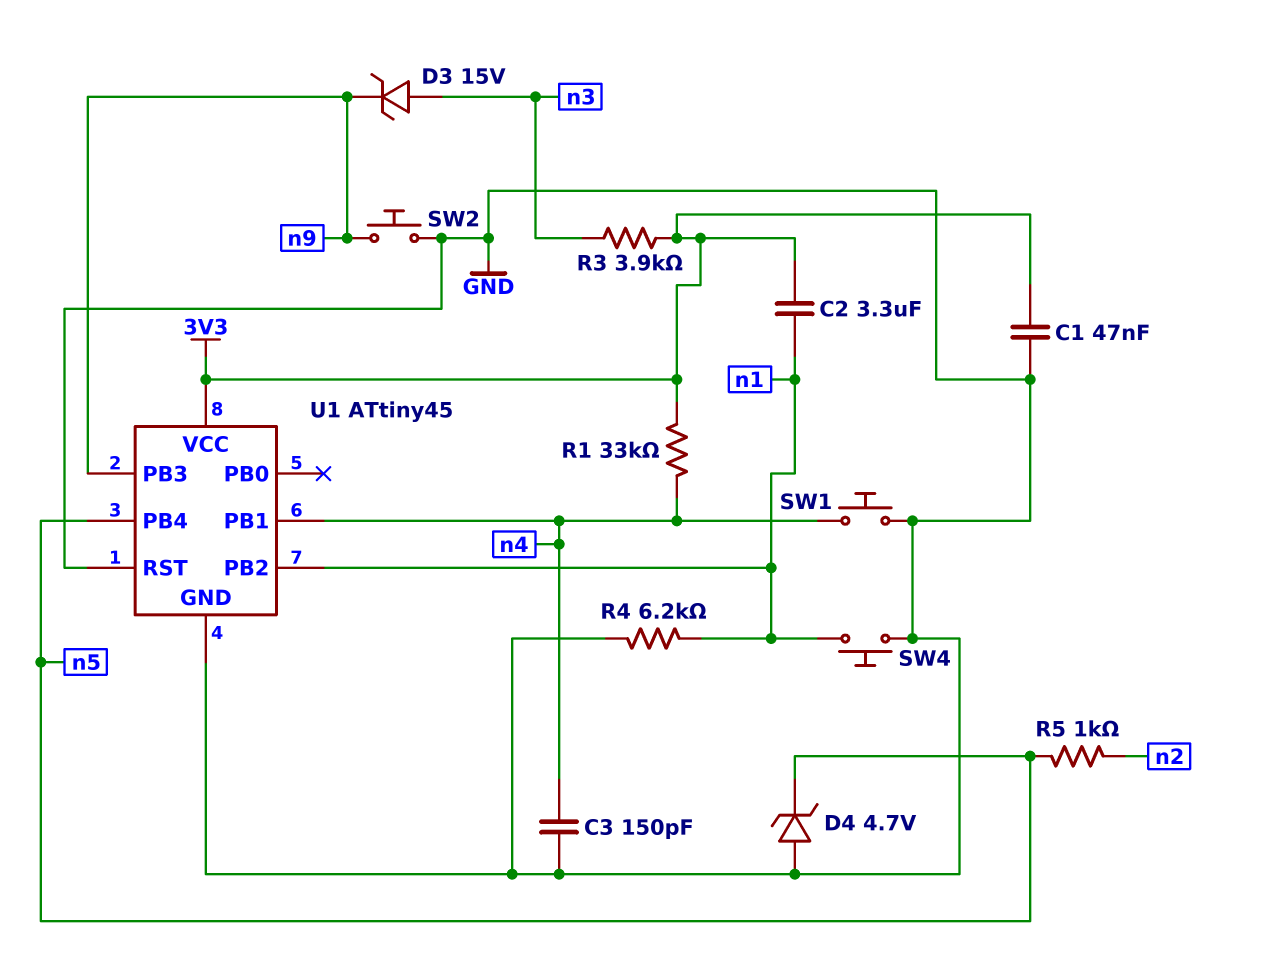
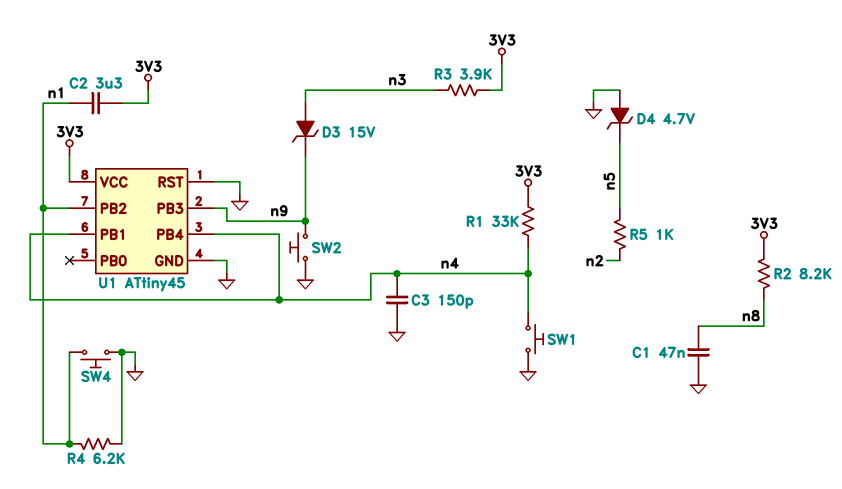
C1: 47nF (3V3, GND) -> 47nF (GND, n8)
R2: none -> 8.2k (3V3, n8)
U1 pin PB4: n5 -> n4

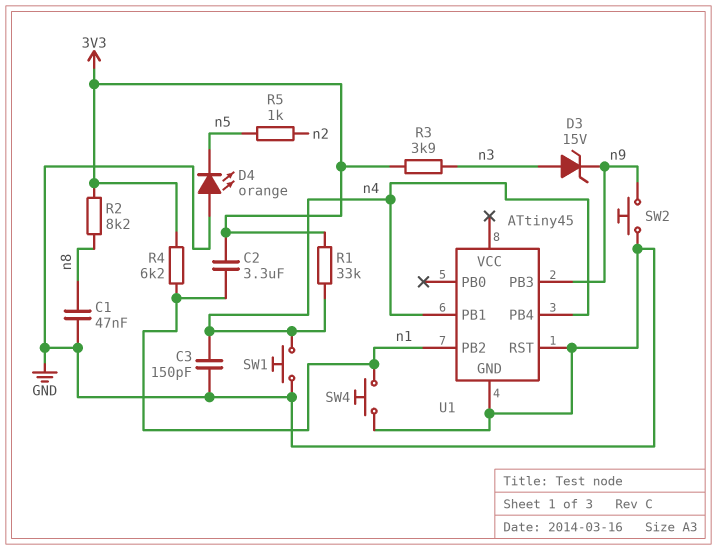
D4: zener 4.7V (A GND, K n5) -> LED orange (A GND, K n5)
R4: 6.2k (GND, n1) -> 6.2k (3V3, n1)
U1 pin VCC: 3V3 -> none

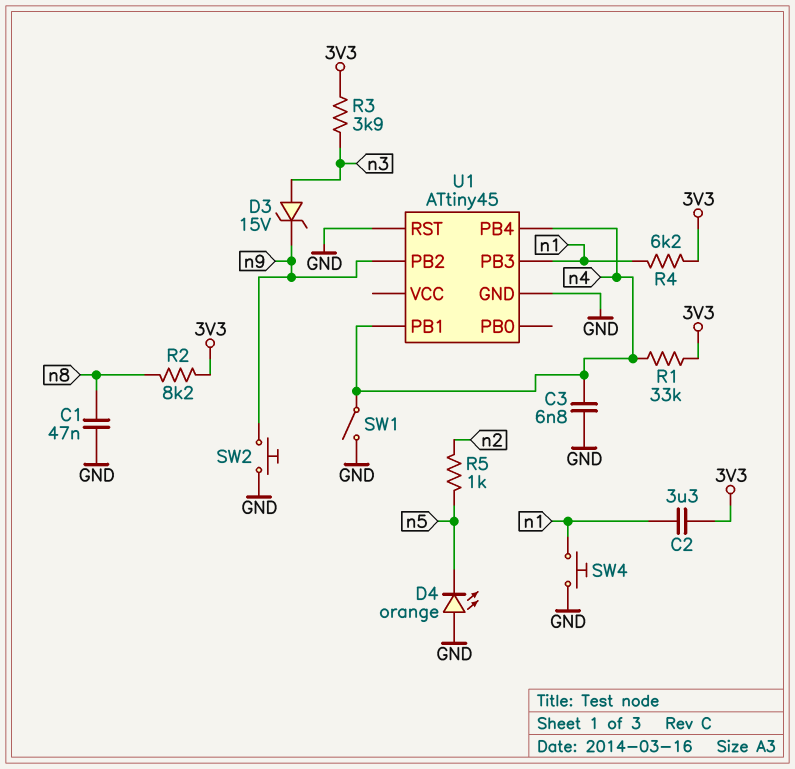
C3: 150pF (GND, n4) -> 6.8nF (GND, n4)
SW1: button (GND, n4) -> switch (GND, n4)
U1 pin PB2: n1 -> n9
U1 pin PB3: n9 -> n1

